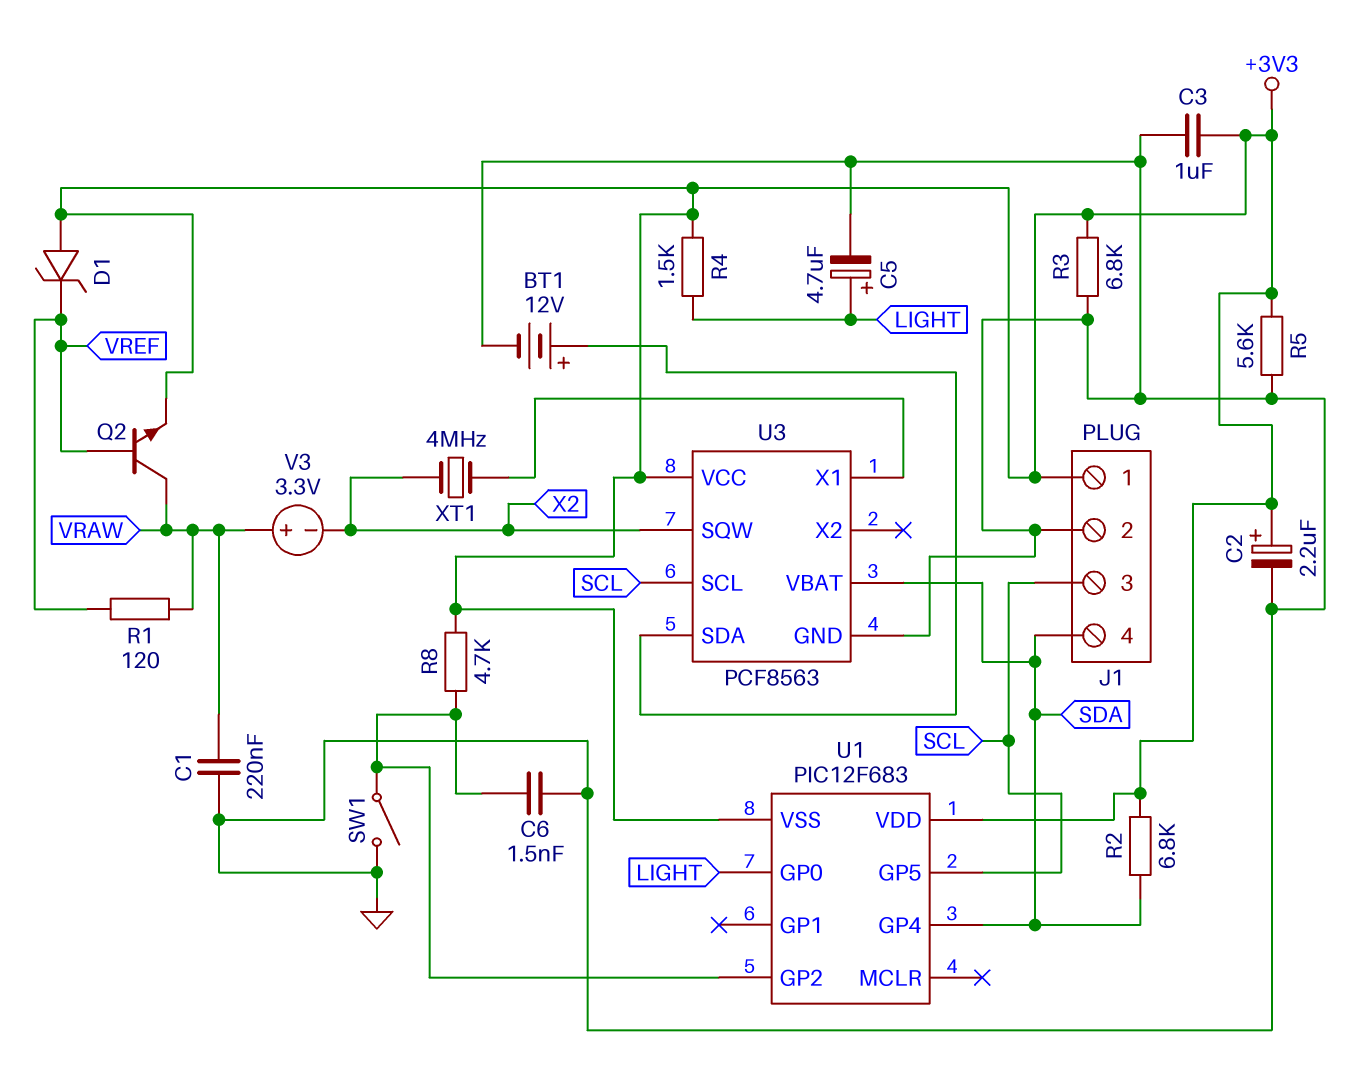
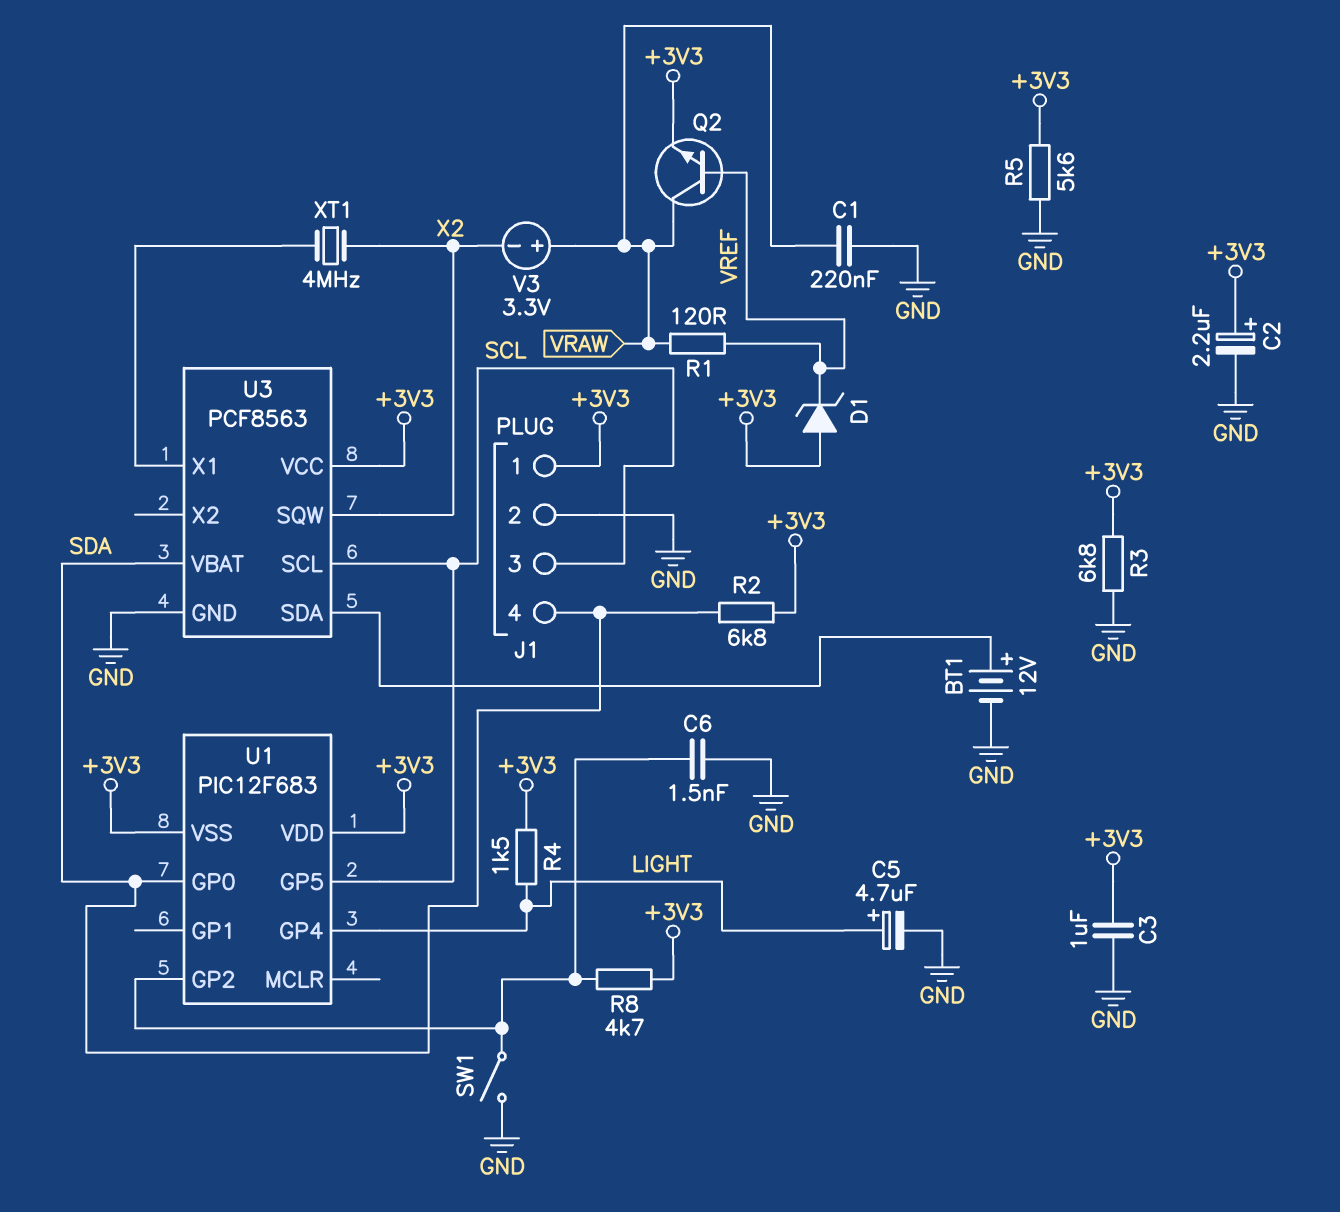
U1 pin GP0: LIGHT -> SDA
U1 pin GP4: SDA -> LIGHT

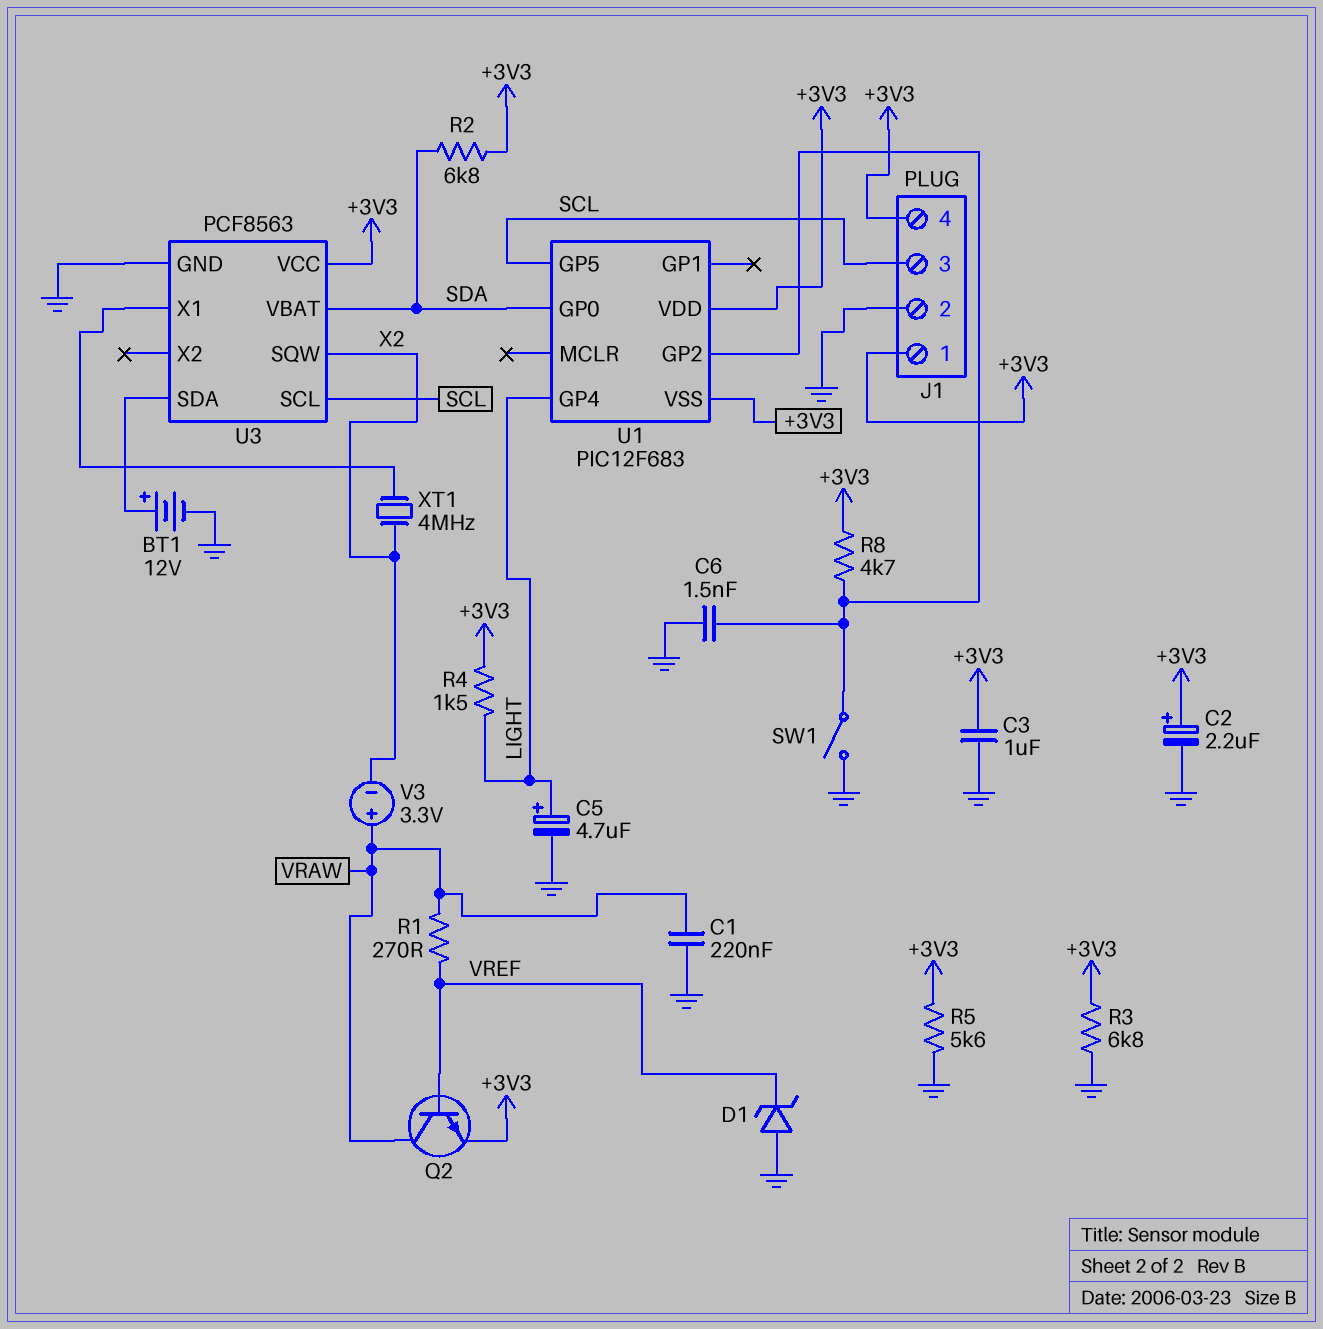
D1: zener (A +3V3, K VREF) -> zener (A GND, K VREF)
J1 pin 4: SDA -> +3V3
R1: 120 (VRAW, VREF) -> 270 (VRAW, VREF)

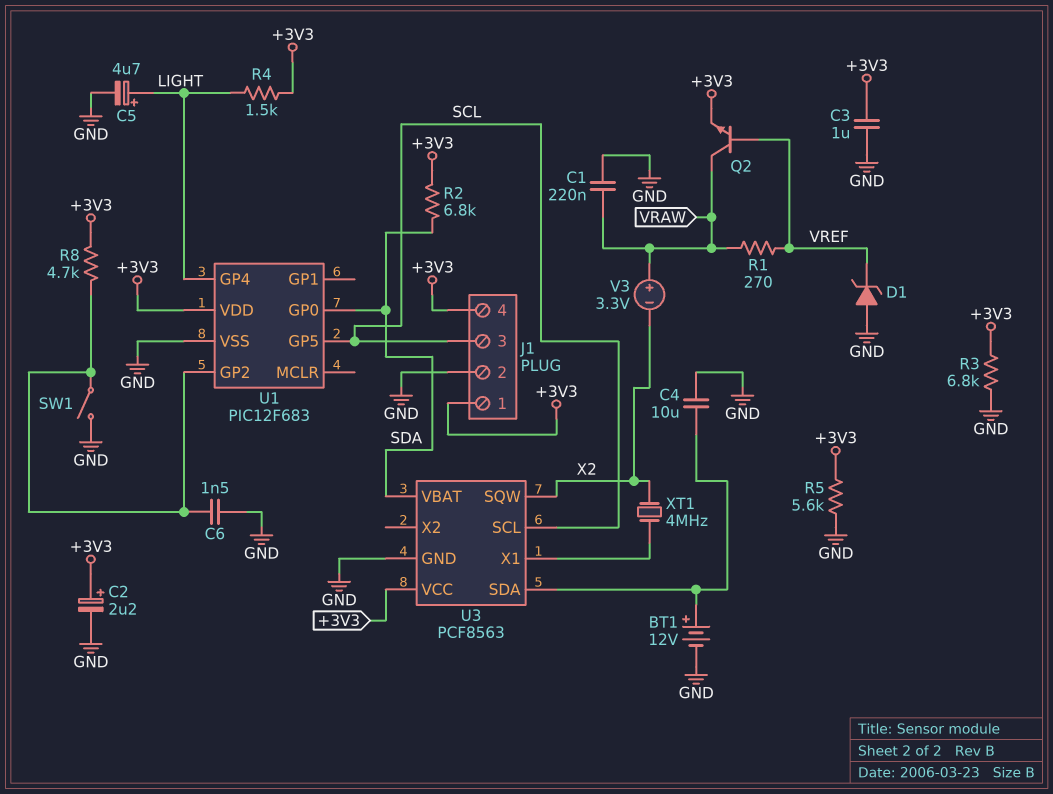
C4: none -> 10uF (GND, U3/SDA)
U1 pin VSS: +3V3 -> GND

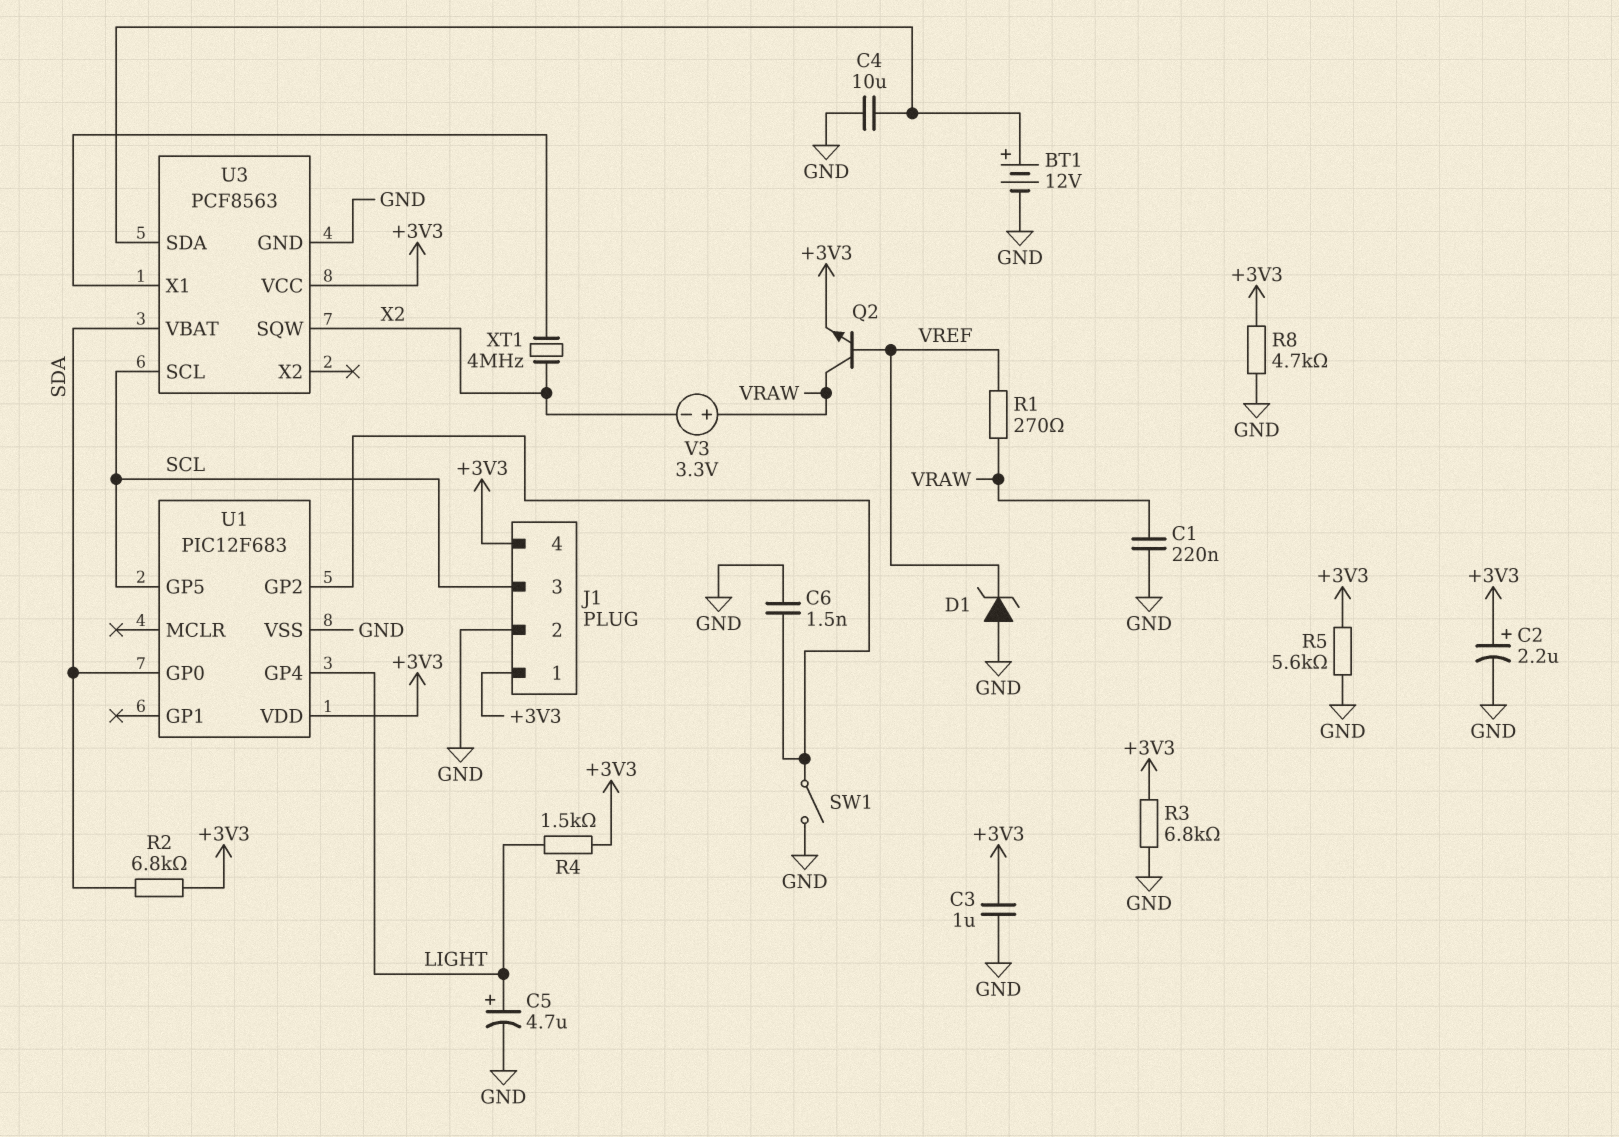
R8: 4.7k (+3V3, U1/GP2) -> 4.7k (+3V3, GND)

